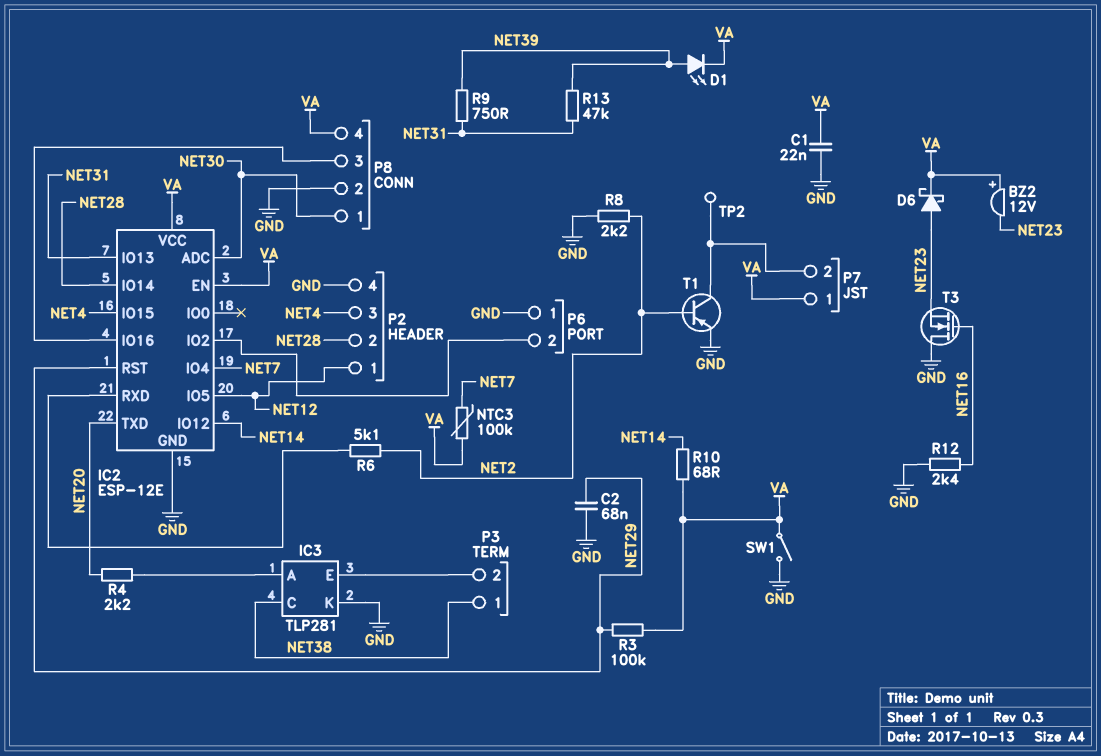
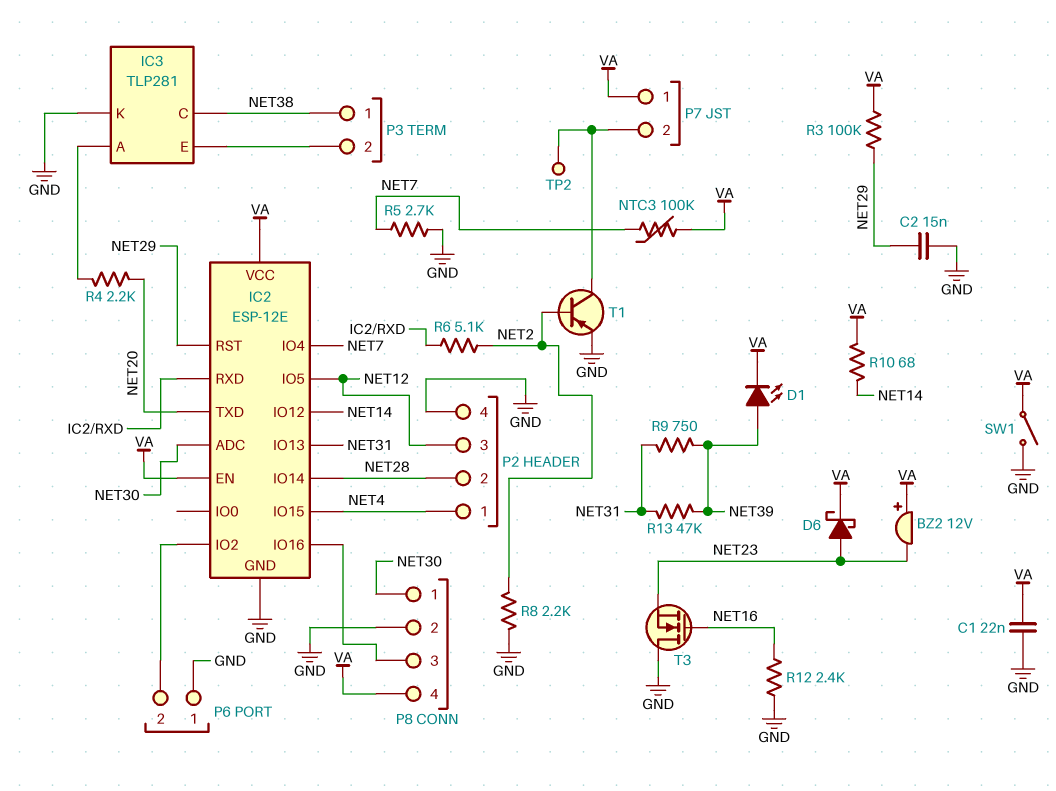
C2: 68nF (GND, NET29) -> 15nF (GND, NET29)
P2 pin 1: NET12 -> NET4
P2 pin 3: NET4 -> NET12
R5: none -> 2.7k (GND, NET7)

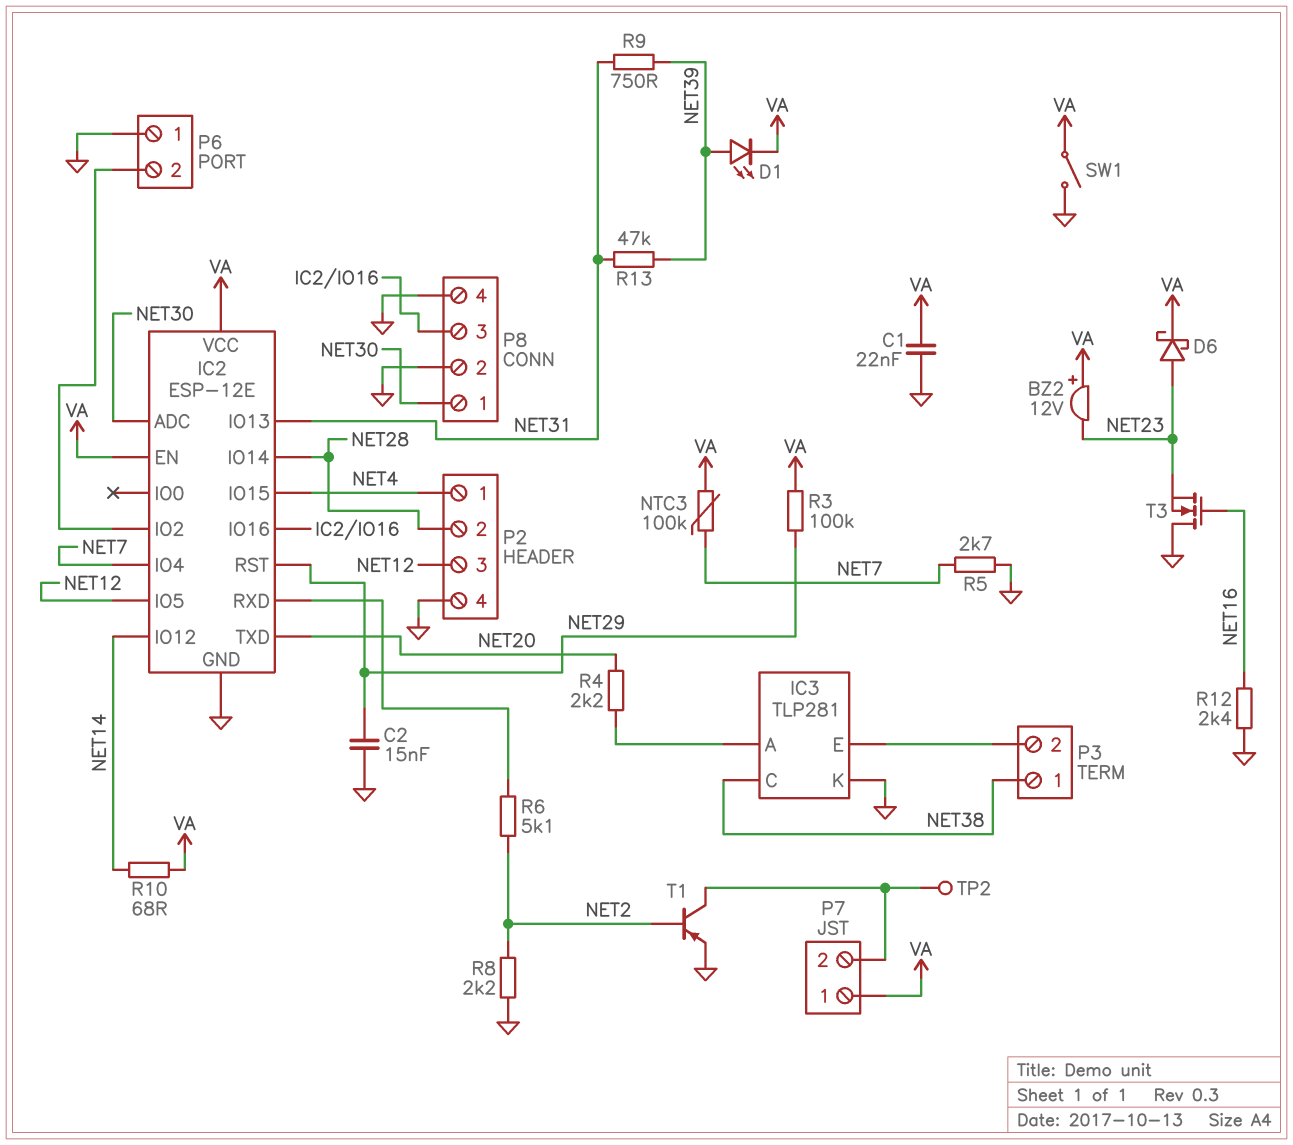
P8 pin 4: VA -> GND

